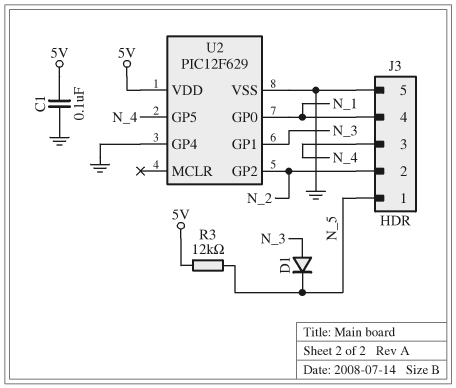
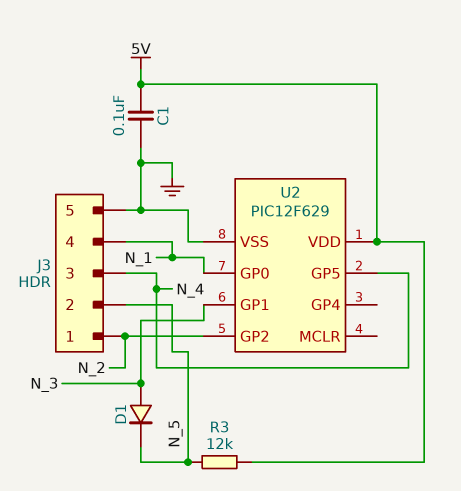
J3 pin 1: N_5 -> N_2
J3 pin 2: N_2 -> N_5
U2 pin GP4: GND -> none

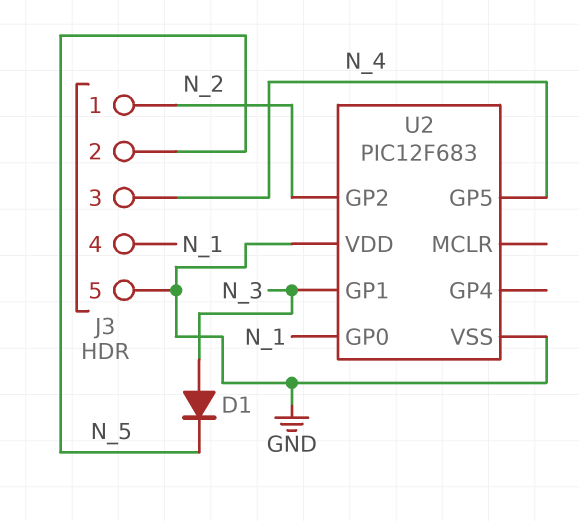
C1: 100nF (5V, GND) -> none
R3: 12k (5V, N_5) -> none
U2: PIC12F629 -> PIC12F683
U2 pin VDD: 5V -> GND

